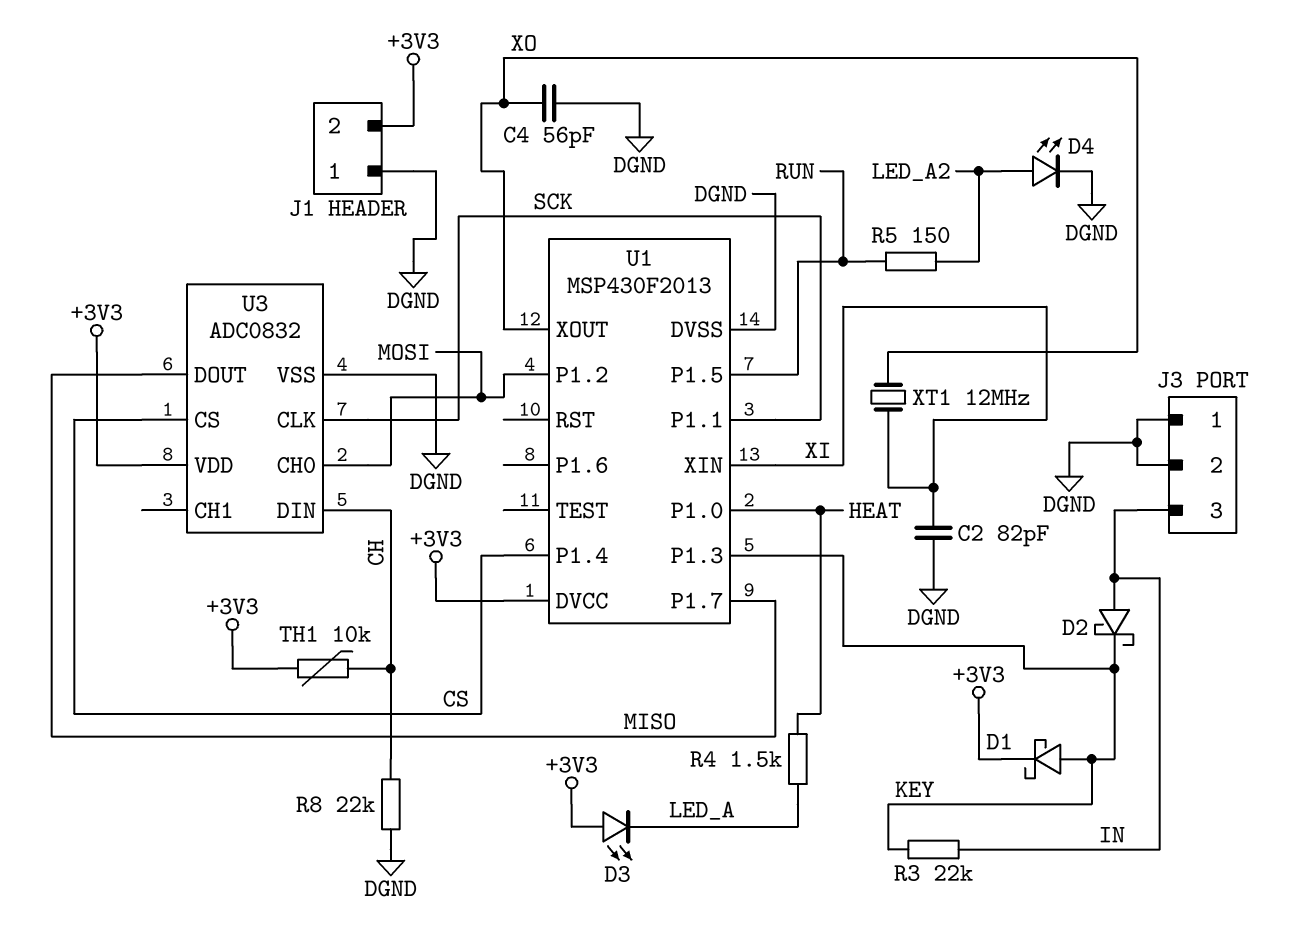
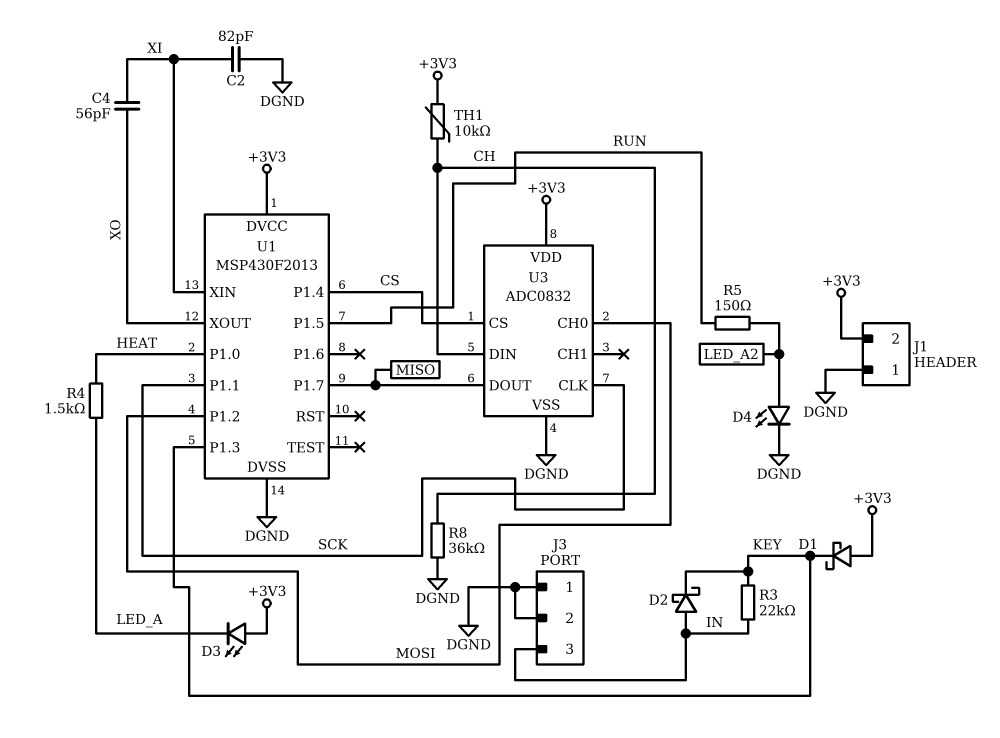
C4: 56pF (DGND, XO) -> 56pF (XI, XO)
D1: schottky (A KEY, K +3V3) -> schottky (A +3V3, K KEY)
R8: 22k (CH, DGND) -> 36k (CH, DGND)
XT1: 12MHz (XI, XO) -> none

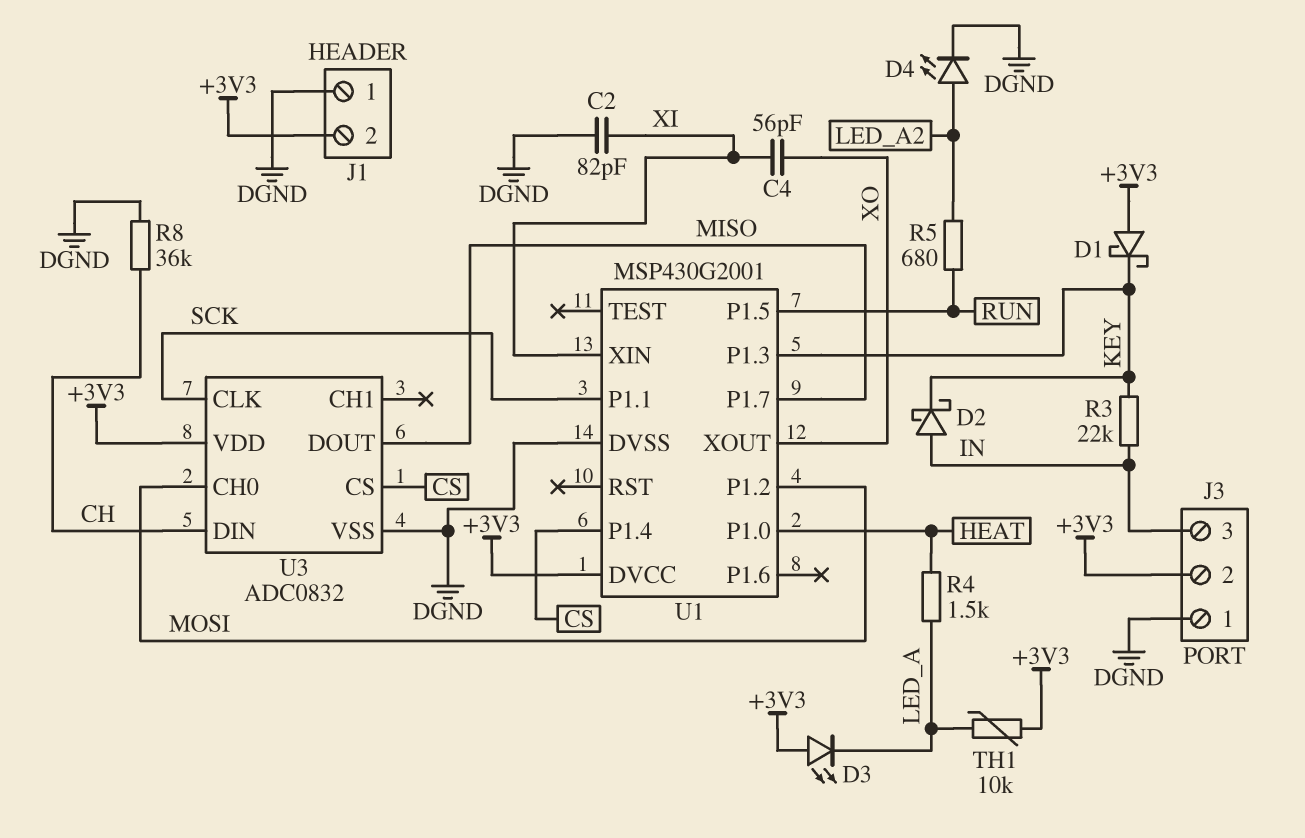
J3 pin 2: DGND -> +3V3
R5: 150 (LED_A2, RUN) -> 680 (LED_A2, RUN)
TH1: 10k (+3V3, CH) -> 10k (+3V3, LED_A)
U1: MSP430F2013 -> MSP430G2001

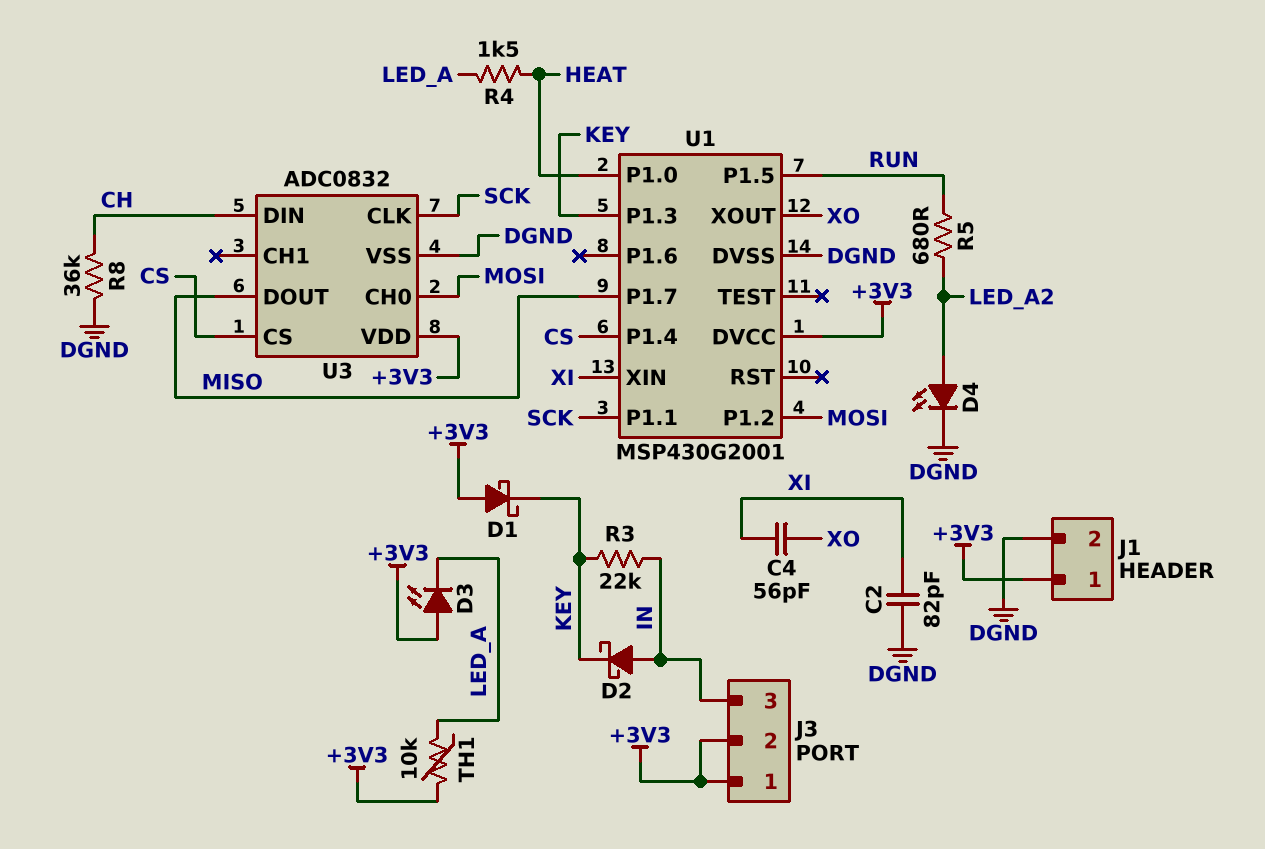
J1 pin 1: DGND -> +3V3
J1 pin 2: +3V3 -> DGND
J3 pin 1: DGND -> +3V3

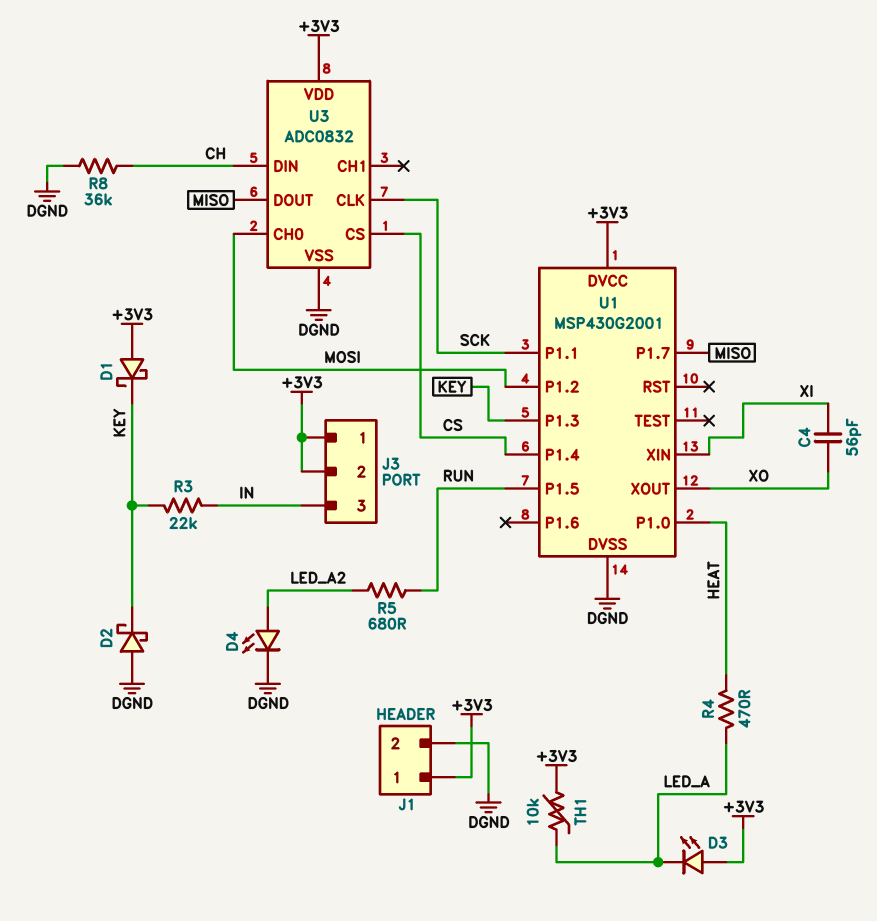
C2: 82pF (DGND, XI) -> none
D2: schottky (A IN, K KEY) -> schottky (A DGND, K KEY)
R4: 1.5k (HEAT, LED_A) -> 470 (HEAT, LED_A)

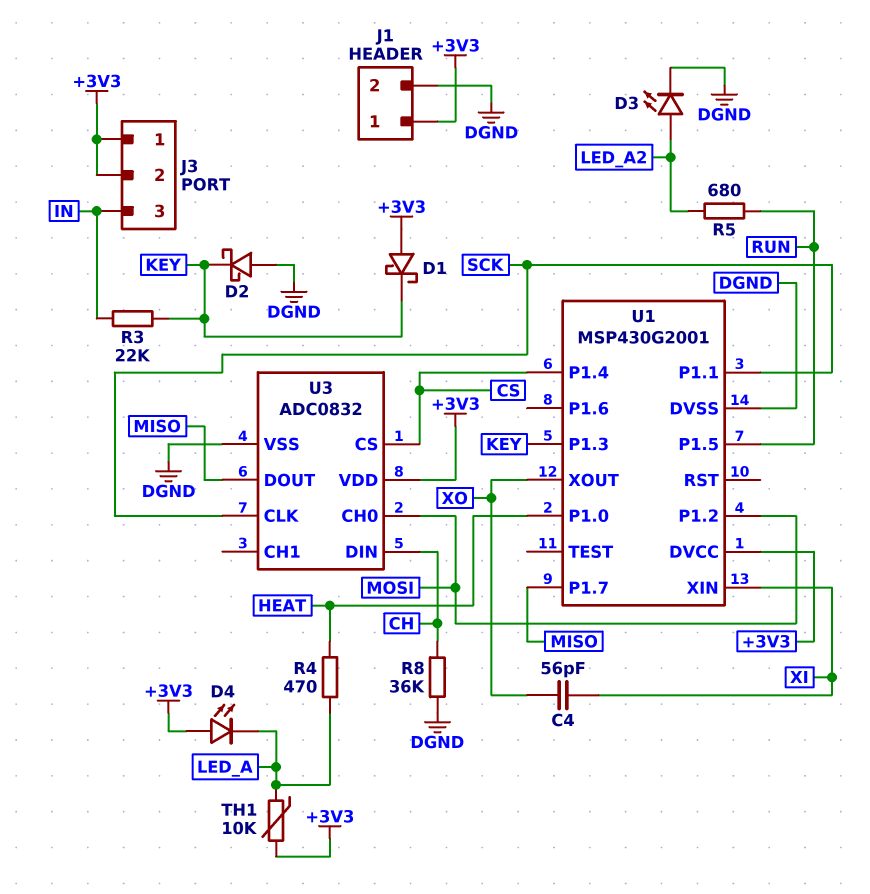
D3: LED (A +3V3, K LED_A) -> LED (A LED_A2, K DGND)
D4: LED (A LED_A2, K DGND) -> LED (A +3V3, K LED_A)

